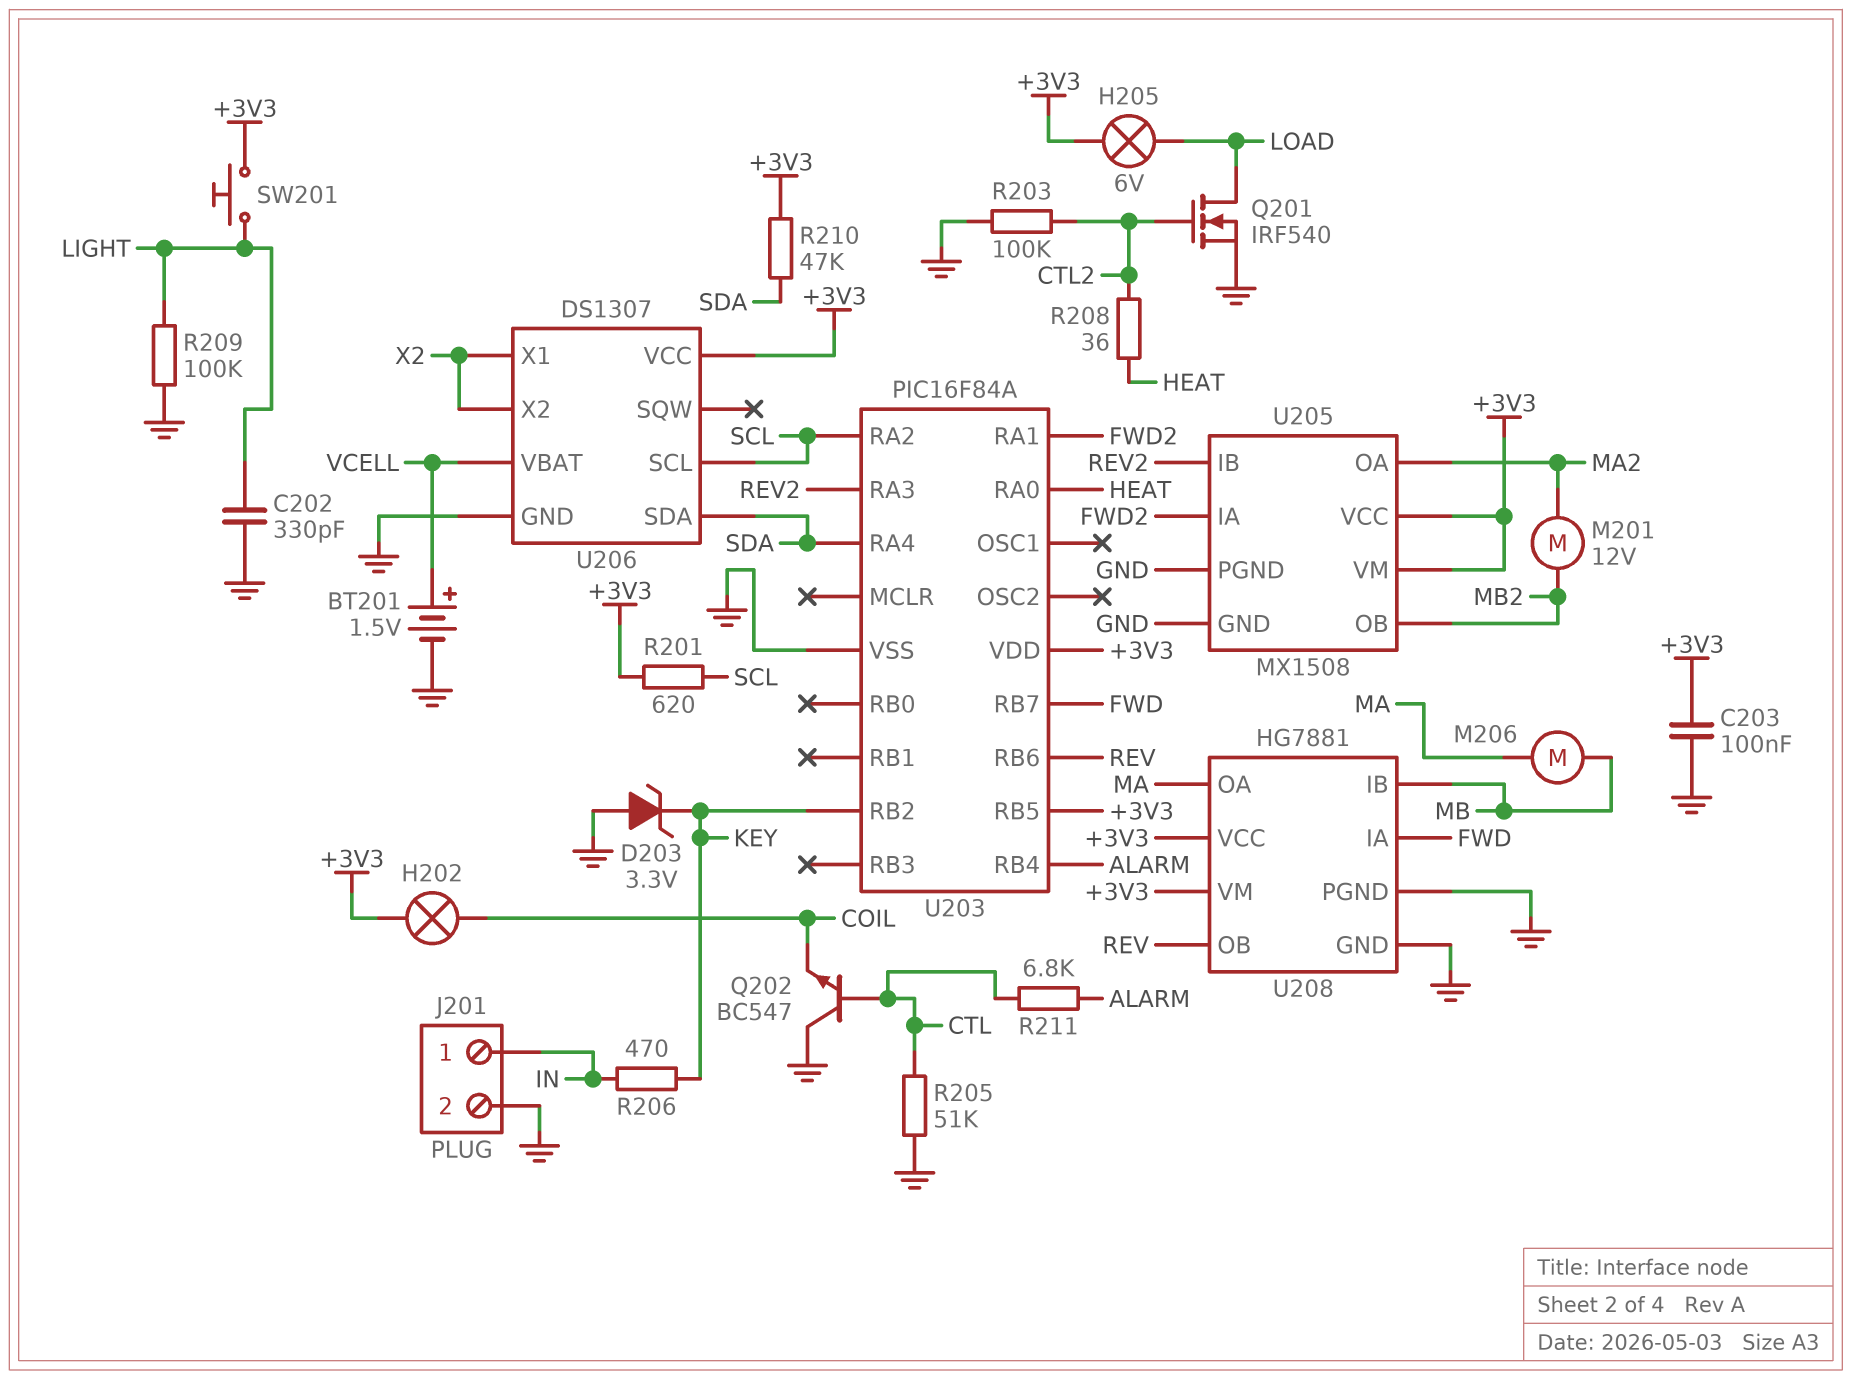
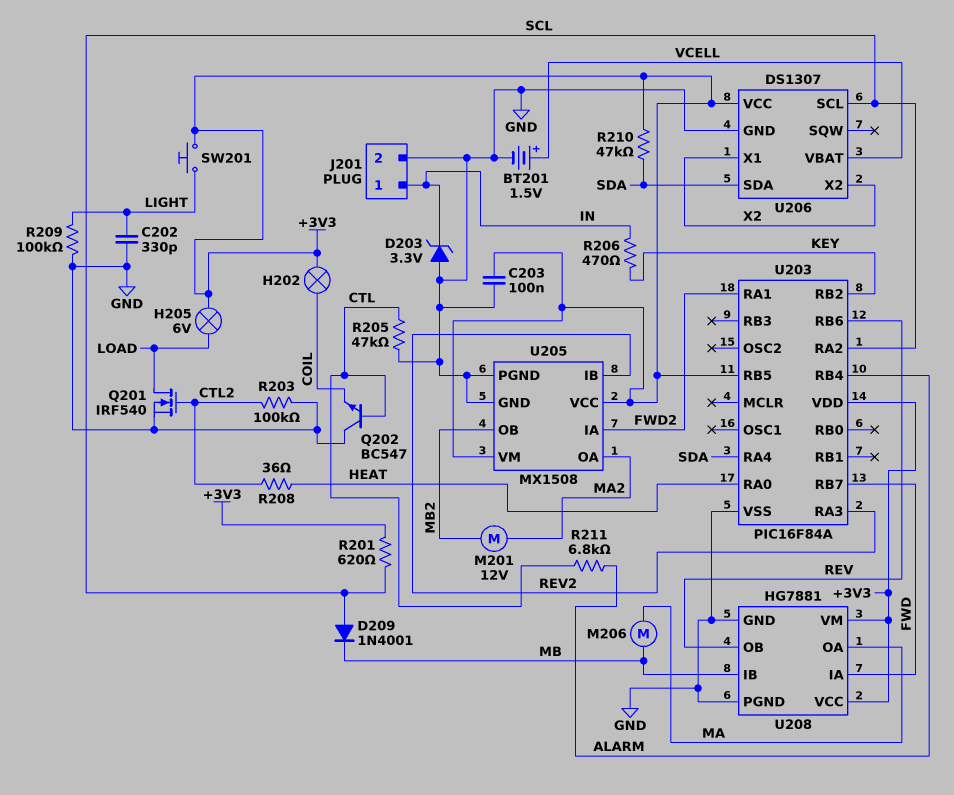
D203: zener 3.3V (A GND, K KEY) -> zener 3.3V (A GND, K IN)
D209: none -> diode 1N4001 (A SCL, K MB)
R205: 51k (CTL, GND) -> 47k (CTL, GND)

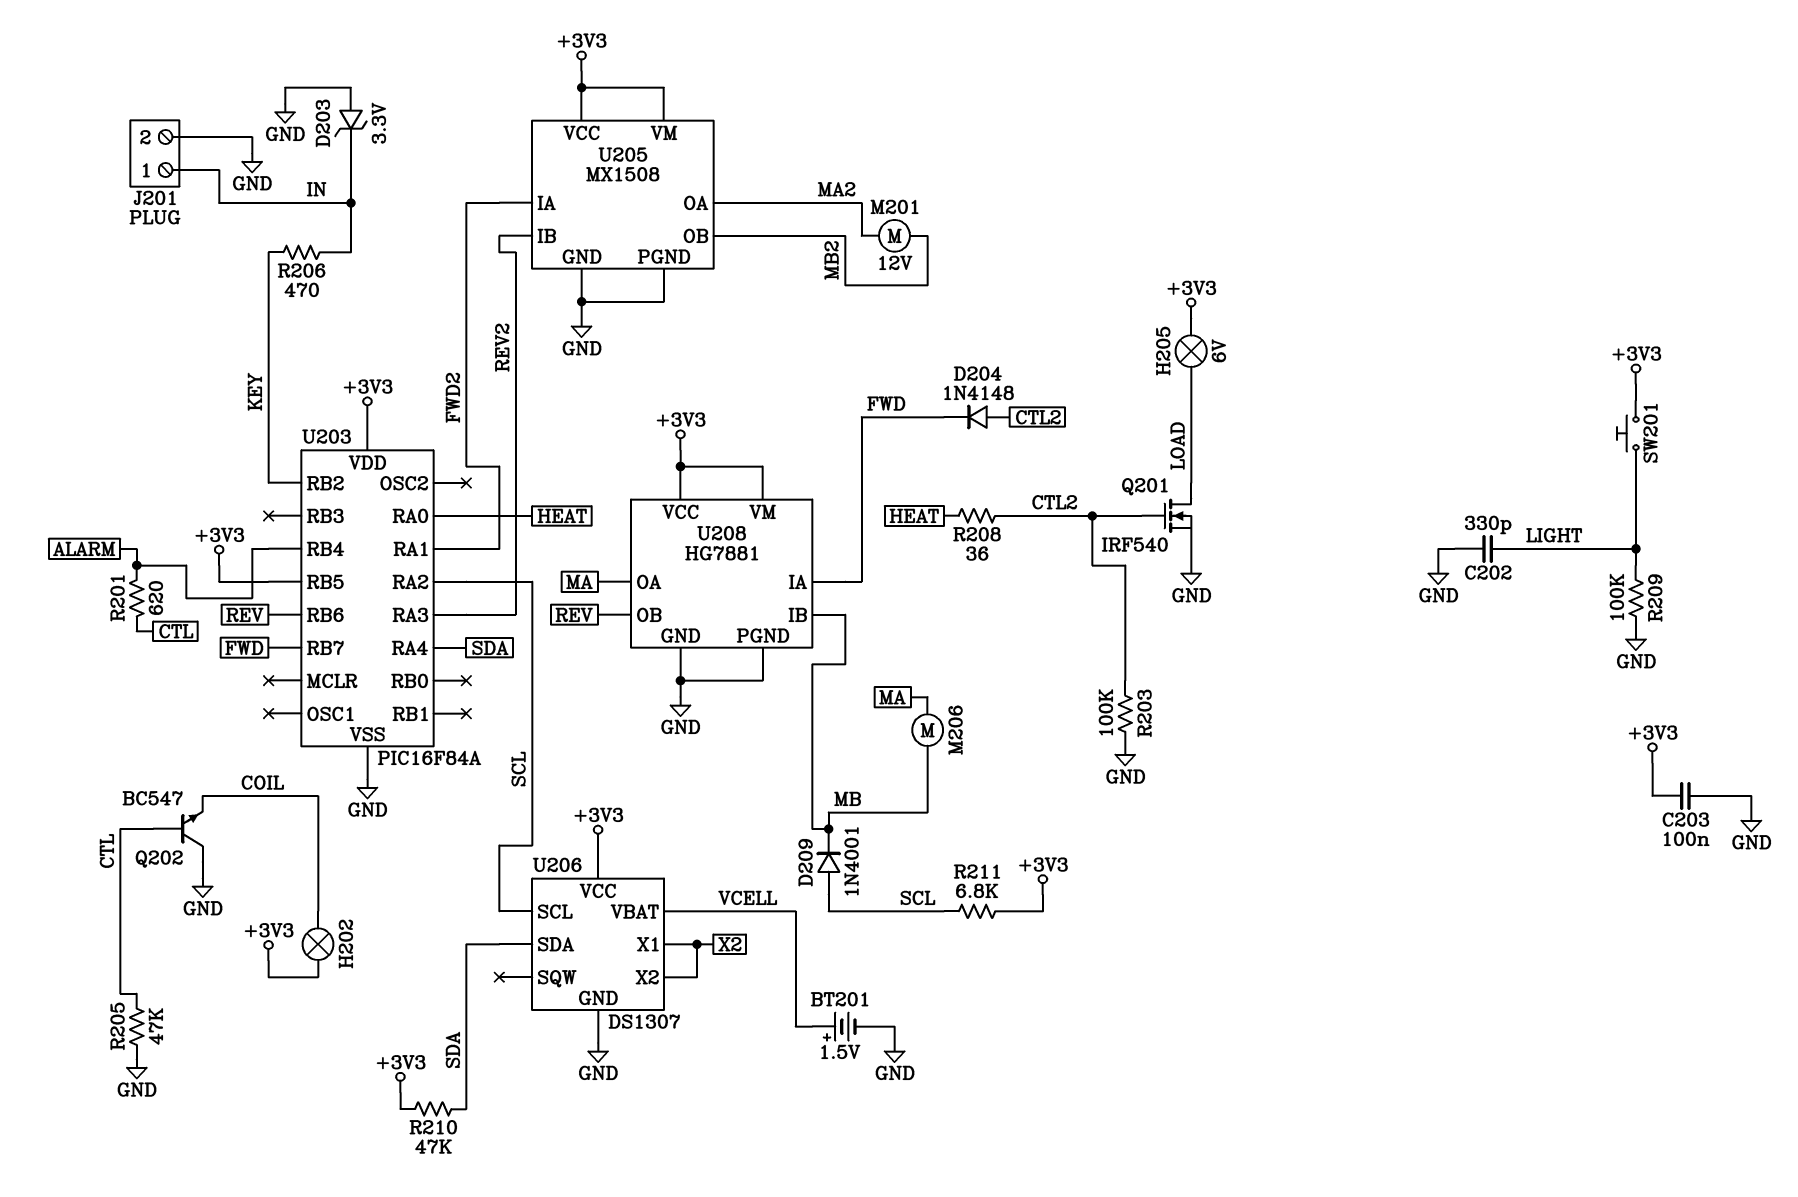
D204: none -> diode 1N4148 (A CTL2, K FWD)
R201: 620 (+3V3, SCL) -> 620 (ALARM, CTL)
R211: 6.8k (ALARM, CTL) -> 6.8k (+3V3, SCL)

